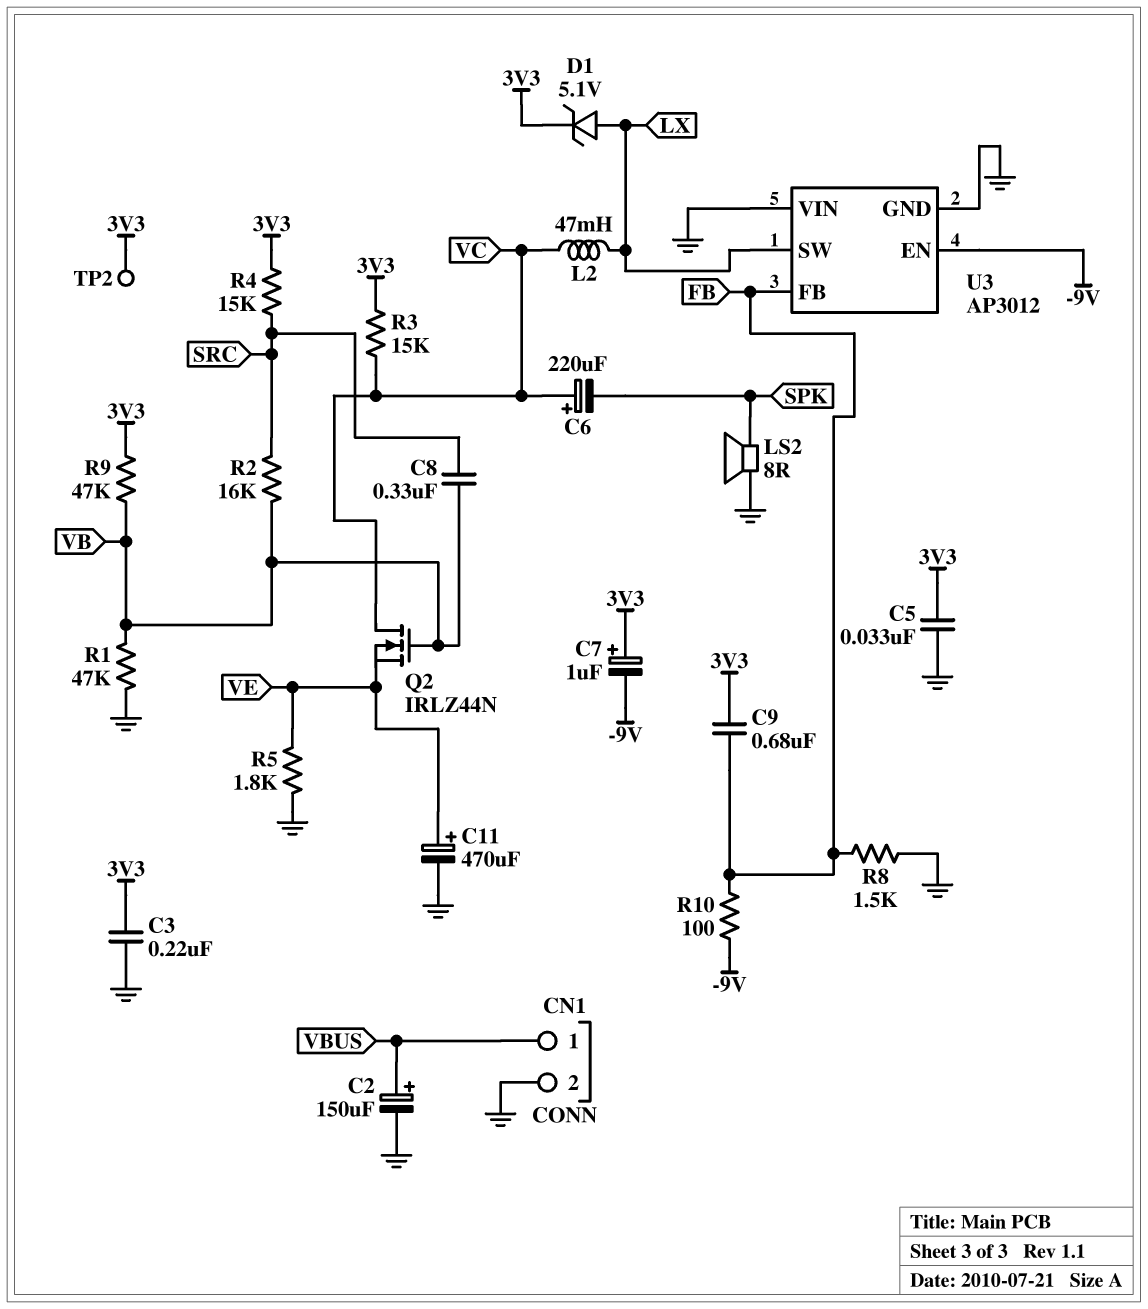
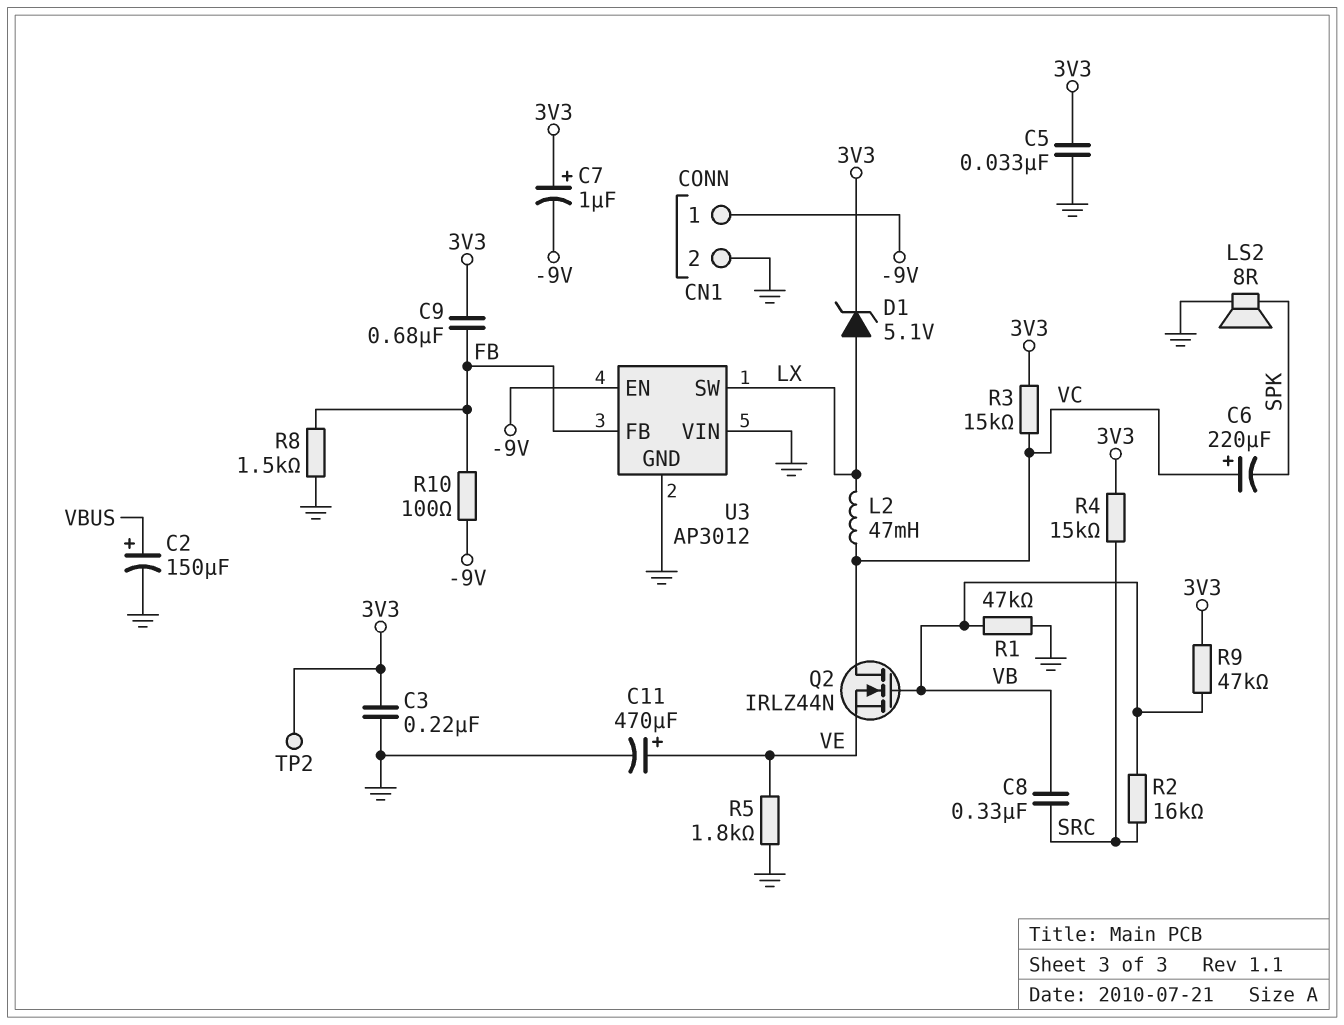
CN1 pin 1: VBUS -> -9V

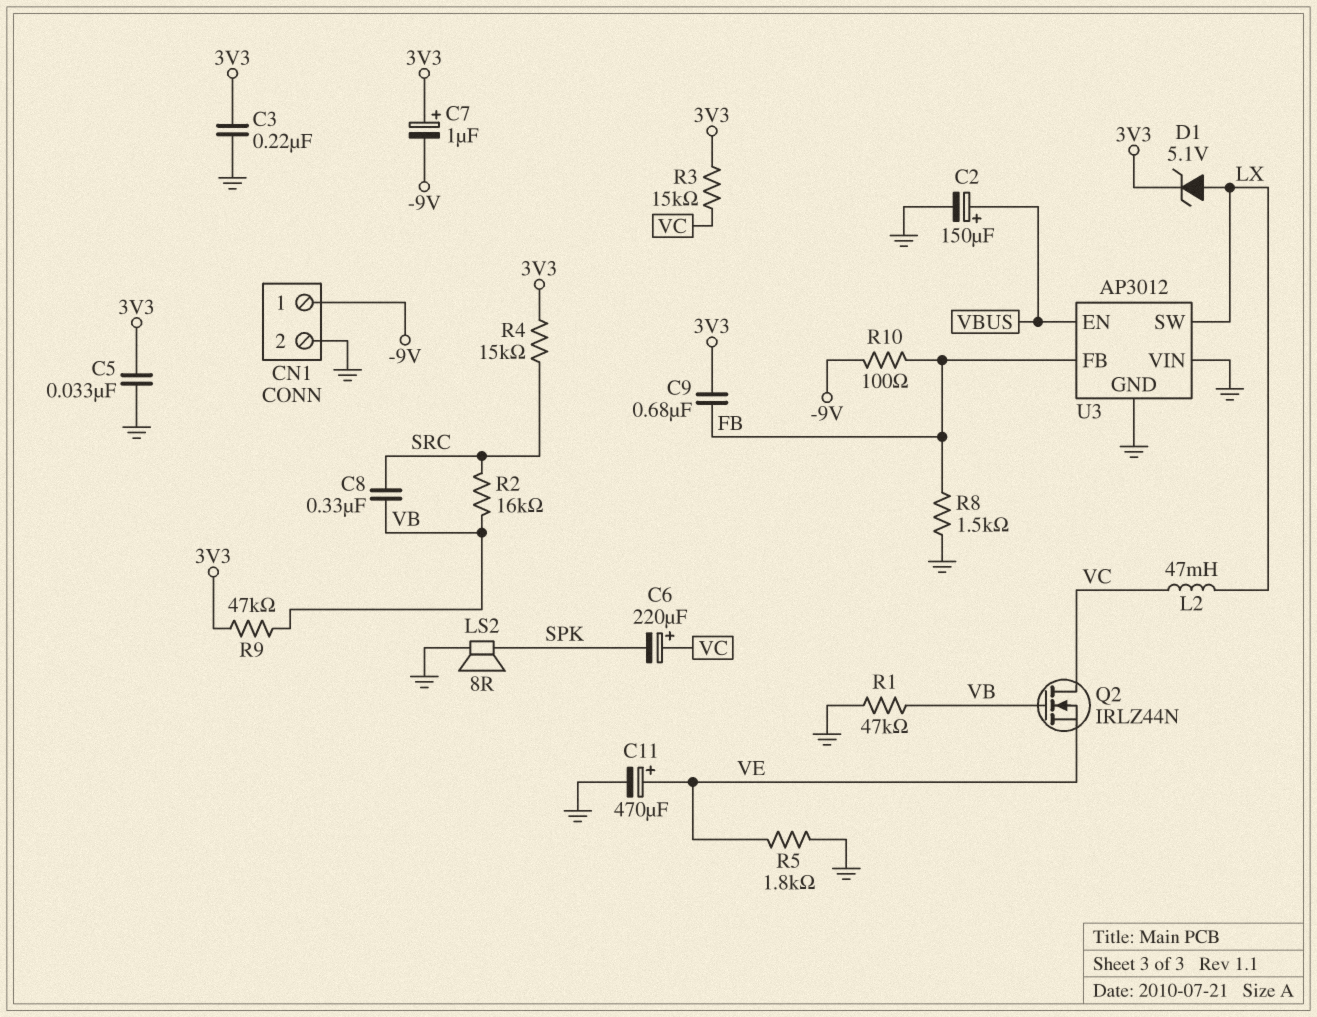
TP2: test point (3V3) -> none
U3 pin EN: -9V -> VBUS

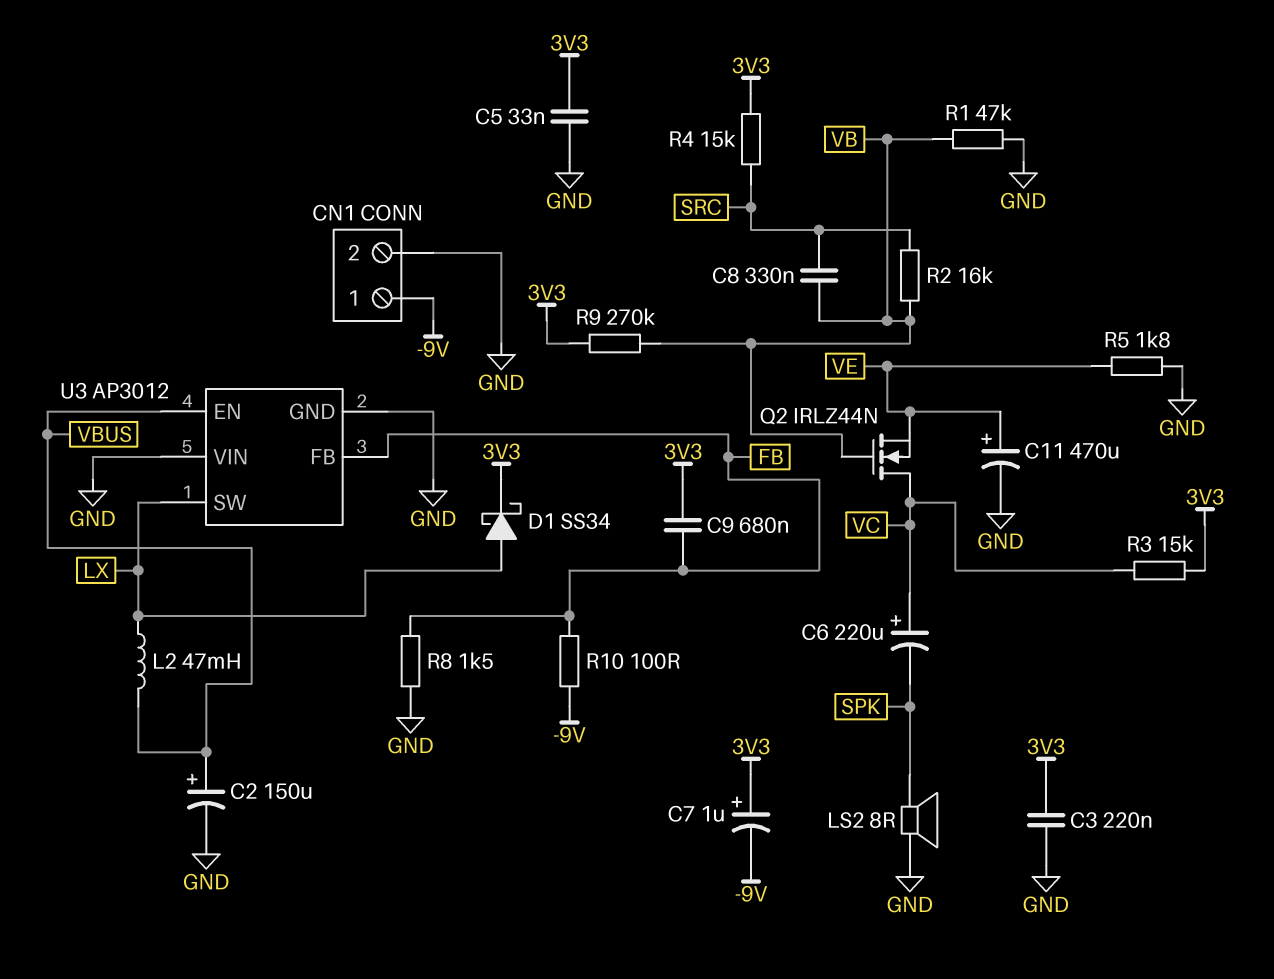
D1: zener 5.1V (A LX, K 3V3) -> schottky SS34 (A LX, K 3V3)
L2: 47mH (LX, VC) -> 47mH (LX, VBUS)
R9: 47k (3V3, VB) -> 270k (3V3, VB)

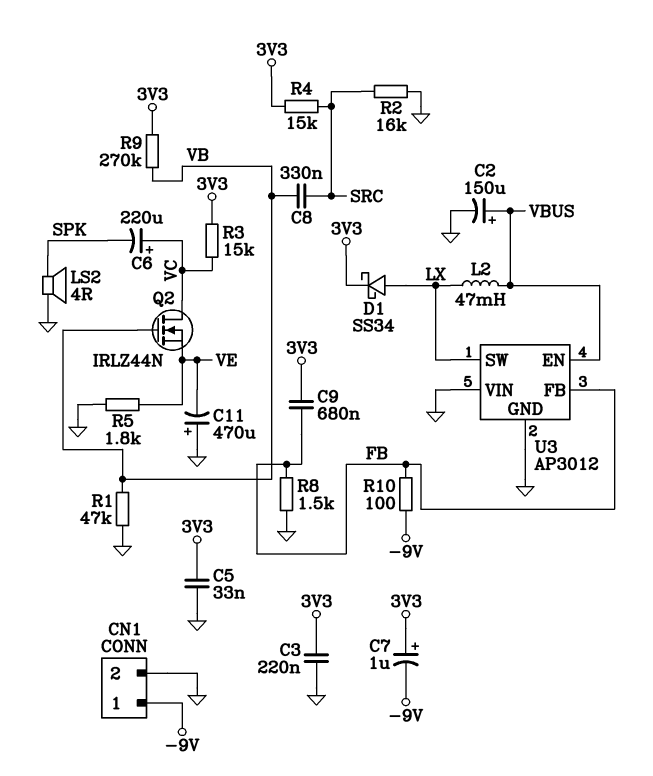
C11: 470uF (plus VE, minus GND) -> 470uF (plus GND, minus VE)
LS2: speaker 8R (GND, SPK) -> speaker 4R (GND, SPK)
R2: 16k (SRC, VB) -> 16k (GND, SRC)

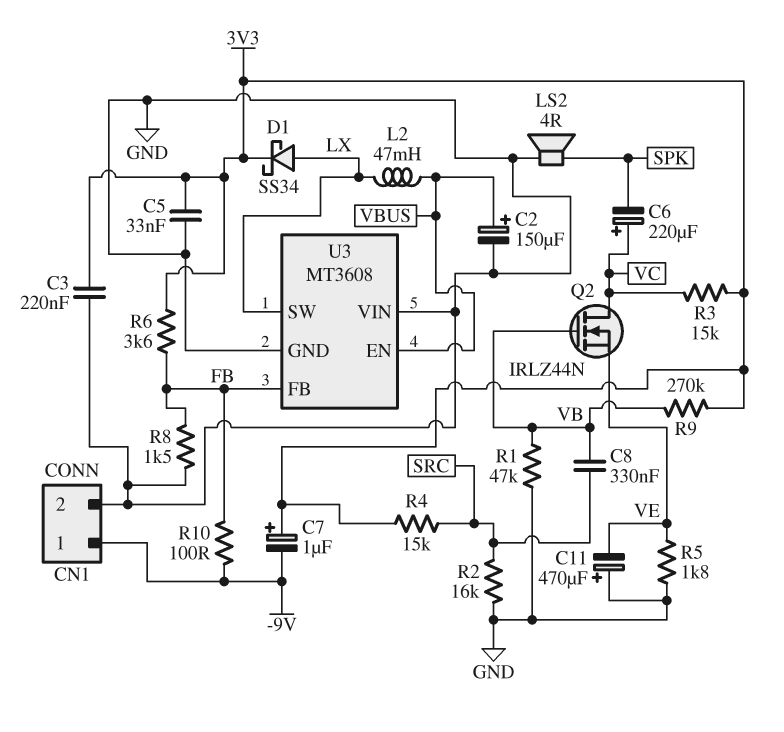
C9: 680nF (3V3, FB) -> none
R6: none -> 3.6k (3V3, FB)
U3: AP3012 -> MT3608

